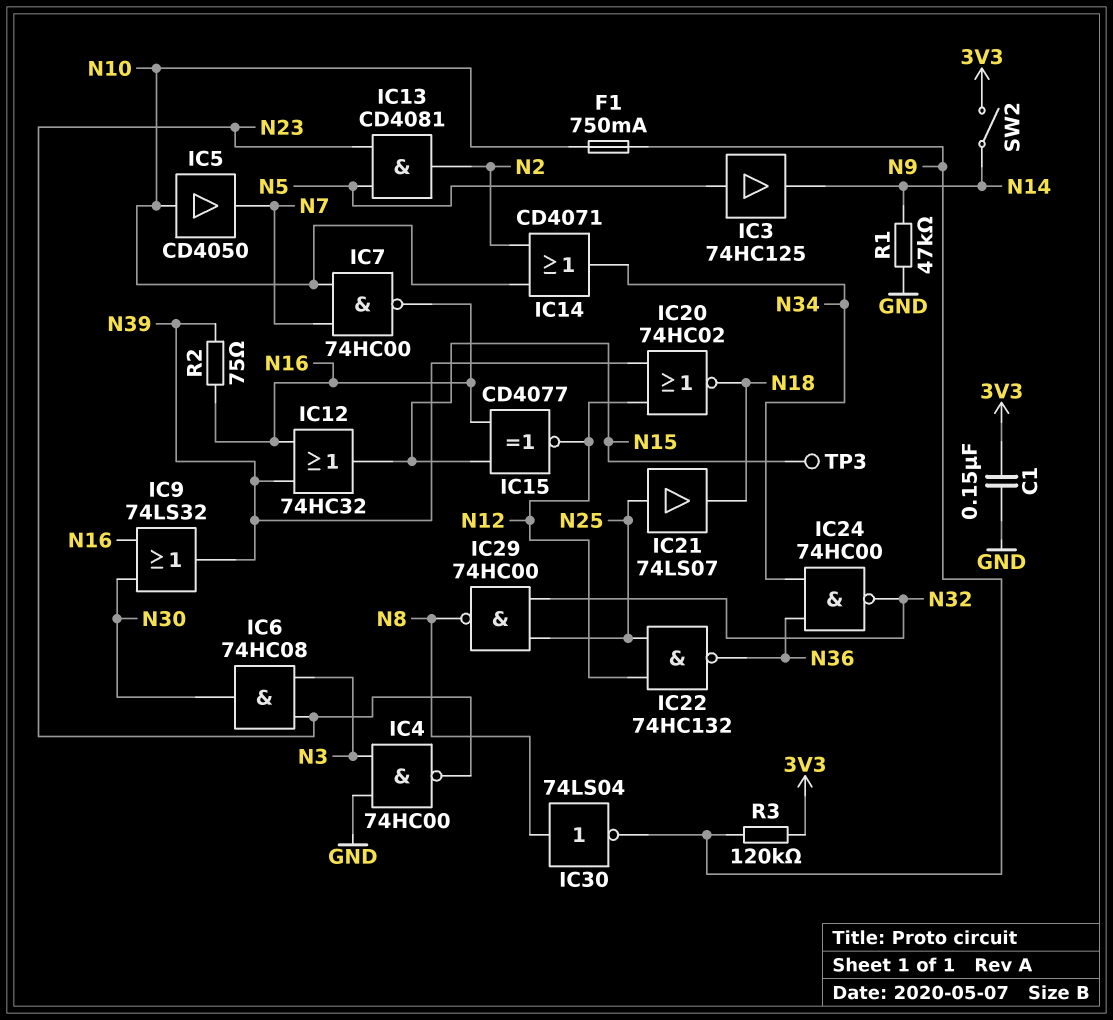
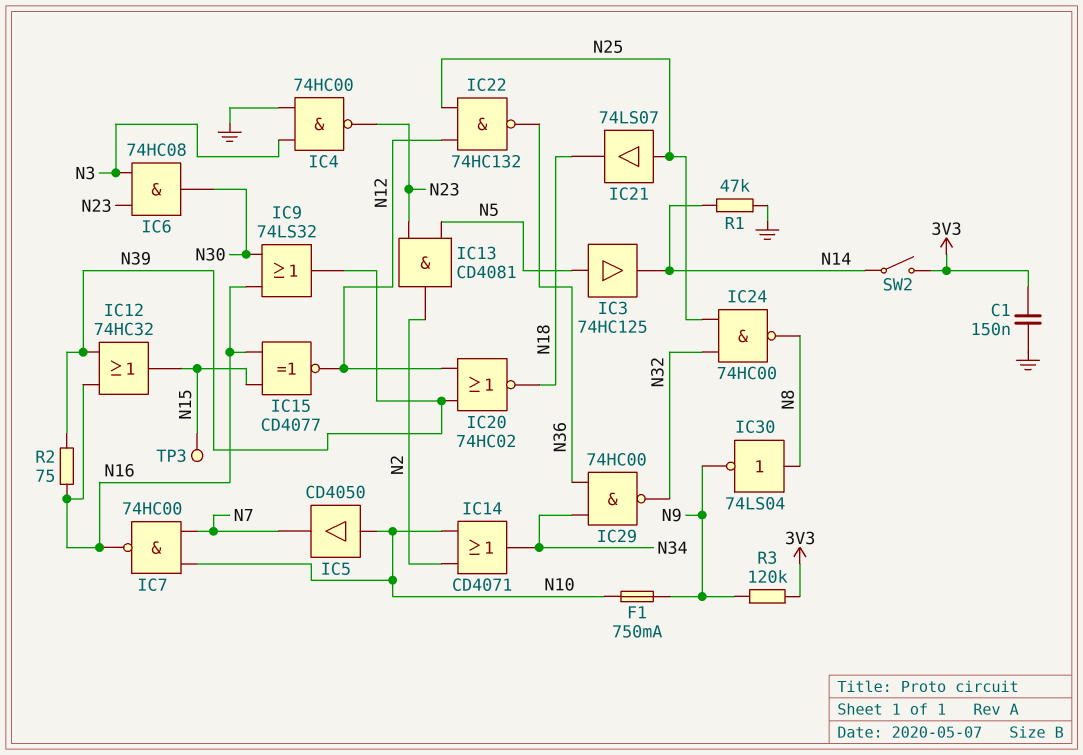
IC24: NAND 74HC00 (in N34, in N36, out N32) -> NAND 74HC00 (in N25, in N32, out N8)
IC29: NAND 74HC00 (in N25, in N32, out N8) -> NAND 74HC00 (in N34, in N36, out N32)

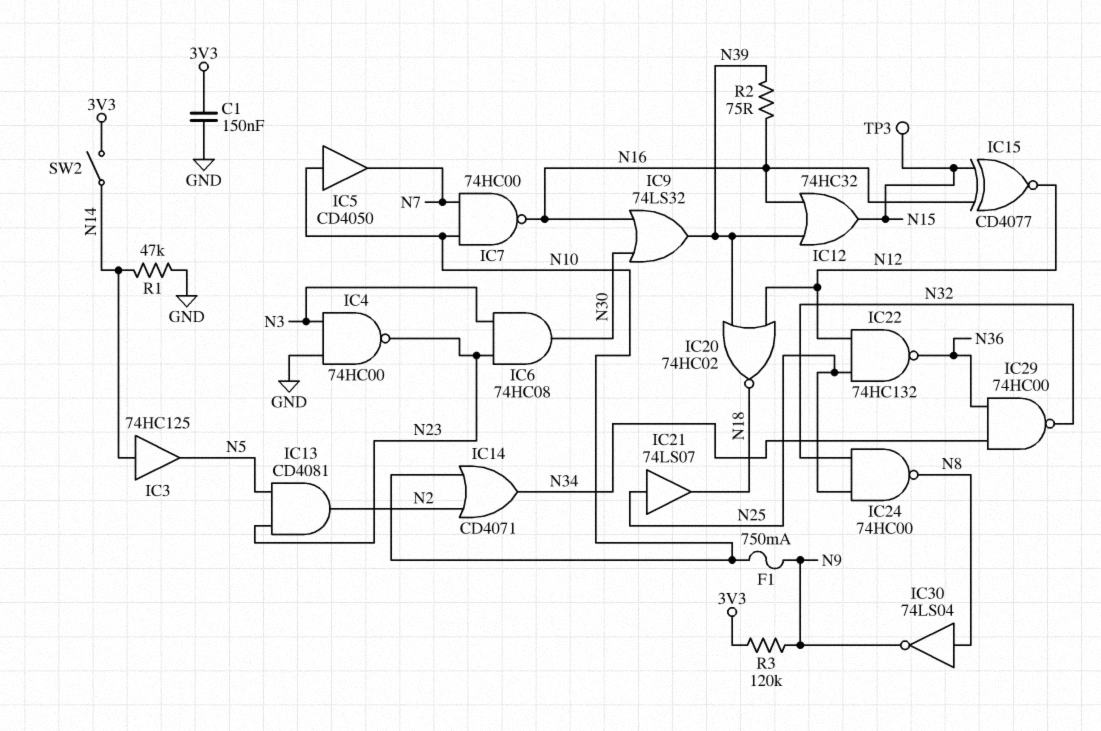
IC3: buffer 74HC125 (in N5, out N14) -> buffer 74HC125 (in N14, out N5)

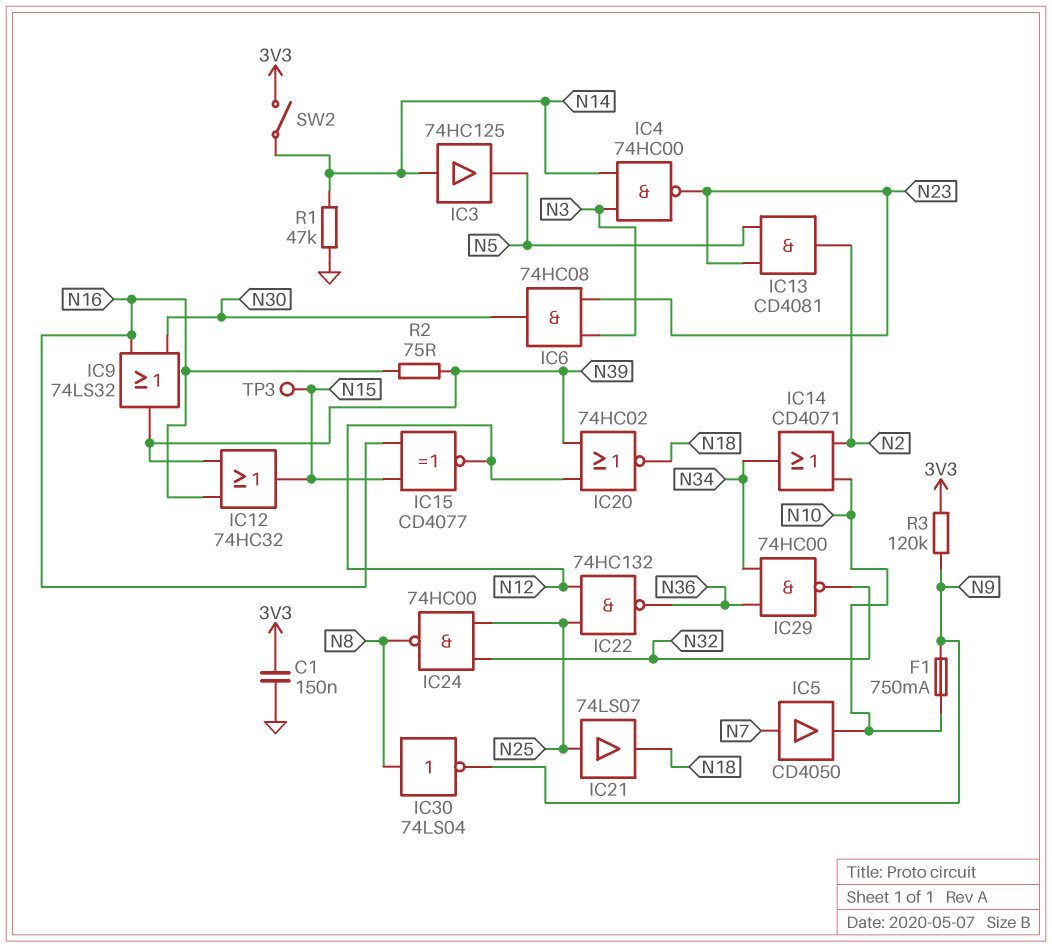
IC4: NAND 74HC00 (in GND, in N3, out N23) -> NAND 74HC00 (in N3, in N14, out N23)
IC5: buffer CD4050 (in N10, out N7) -> buffer CD4050 (in N7, out N10)
IC7: NAND 74HC00 (in N7, in N10, out N16) -> none

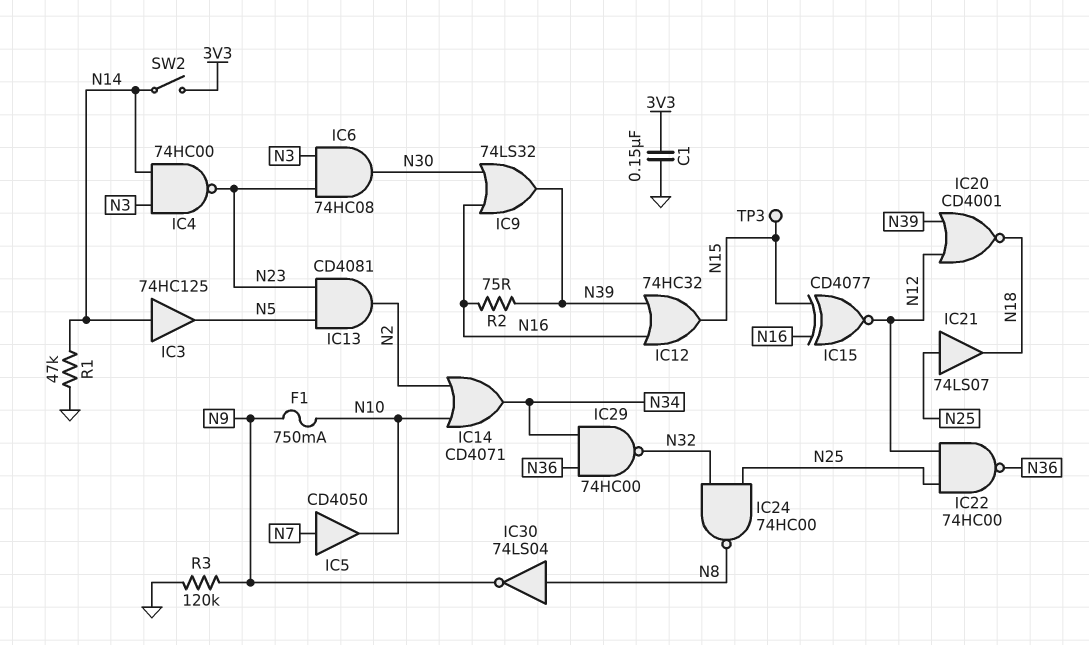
IC20: NOR 74HC02 (in N12, in N39, out N18) -> NOR CD4001 (in N12, in N39, out N18)
IC22: NAND 74HC132 (in N12, in N25, out N36) -> NAND 74HC00 (in N12, in N25, out N36)
R3: 120k (3V3, N9) -> 120k (GND, N9)

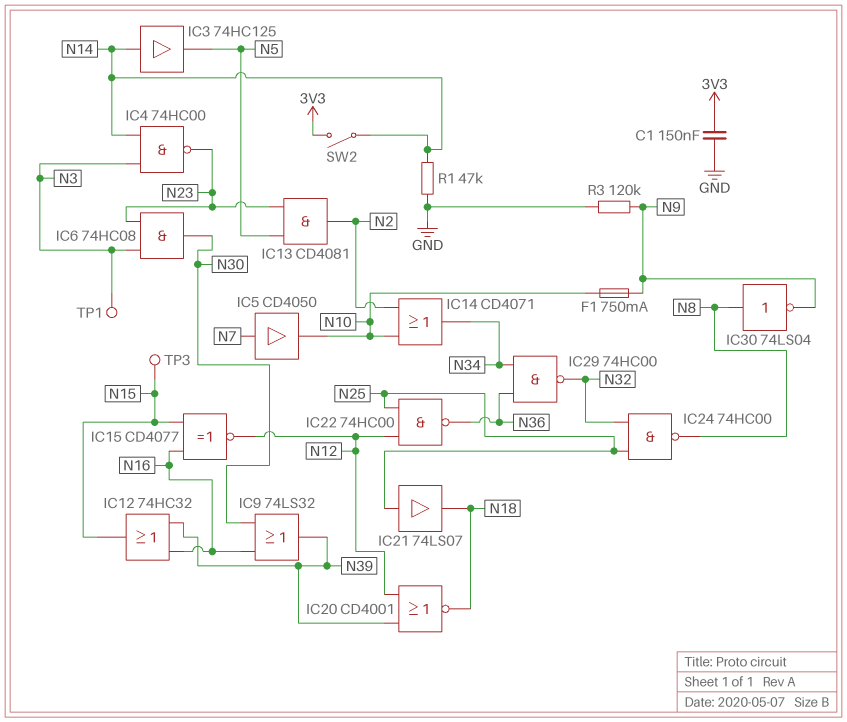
R2: 75 (N16, N39) -> none
TP1: none -> test point (N3)

